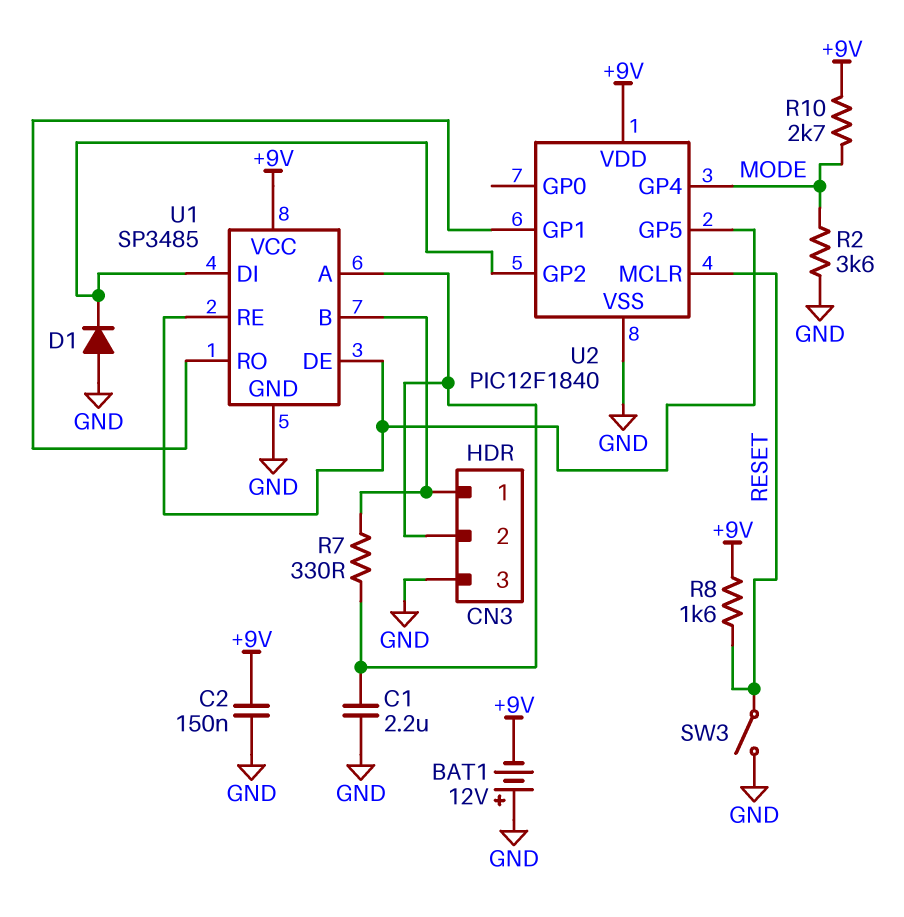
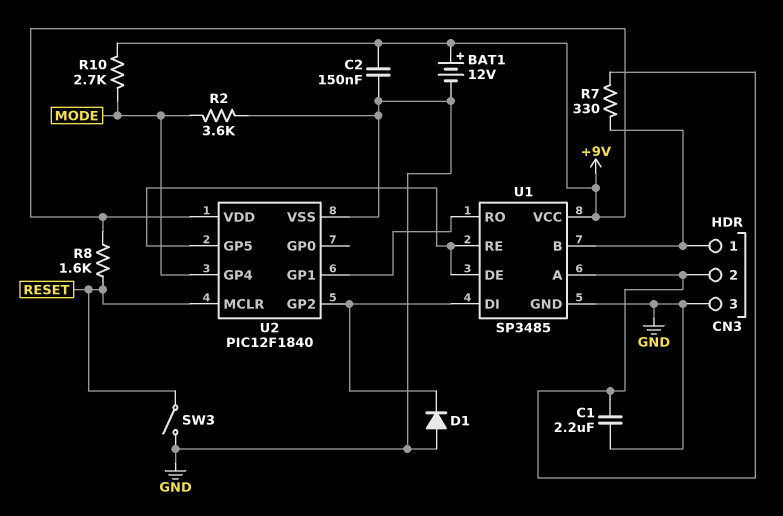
BAT1: 12V (plus GND, minus +9V) -> 12V (plus +9V, minus GND)

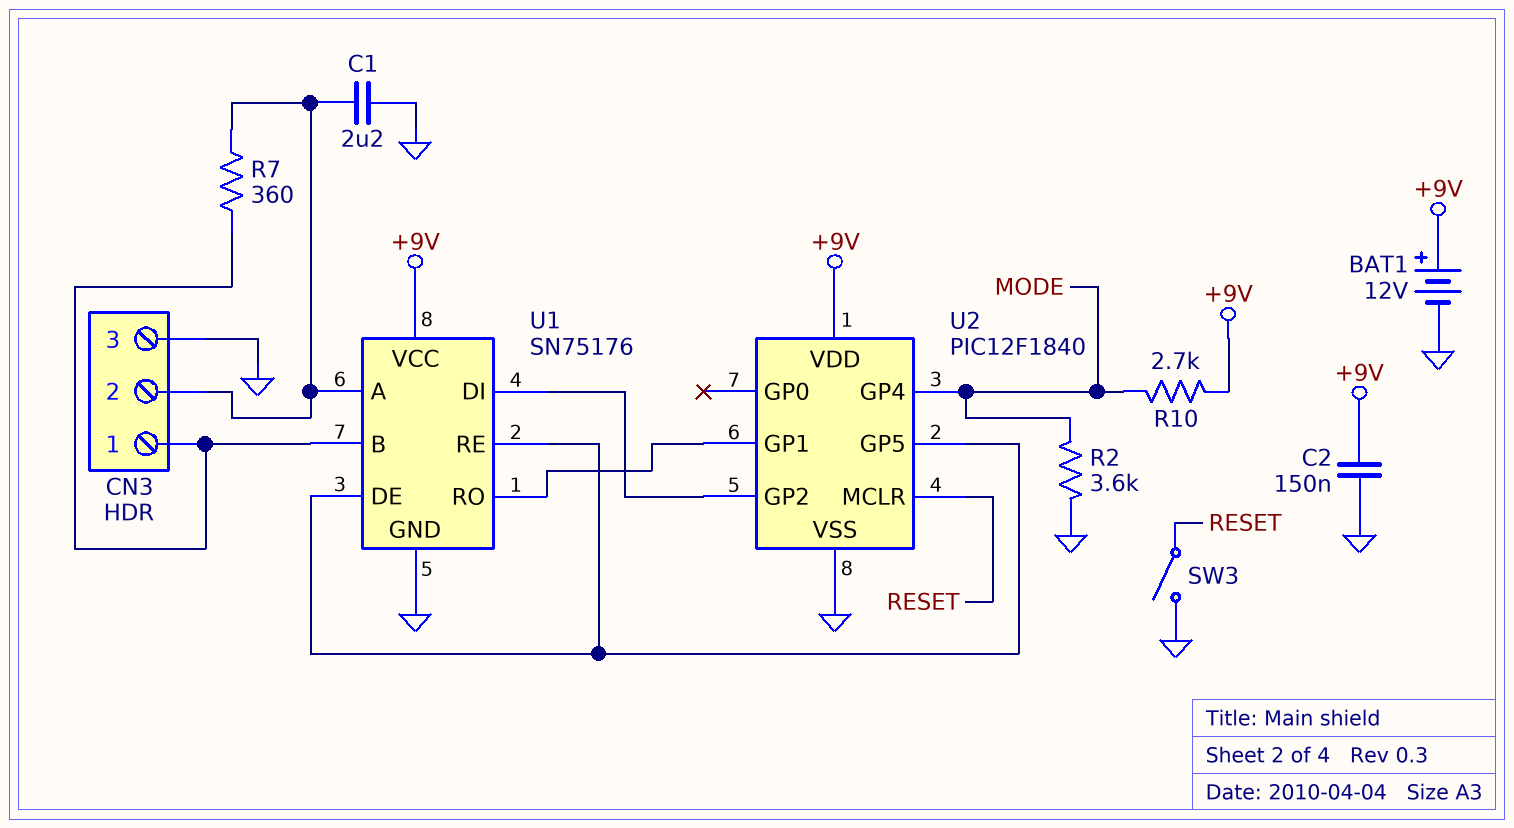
D1: diode (A GND, K U1/DI) -> none
R7: 330 (CN3/1, CN3/2) -> 360 (CN3/1, CN3/2)
R8: 1.6k (+9V, RESET) -> none
U1: SP3485 -> SN75176

